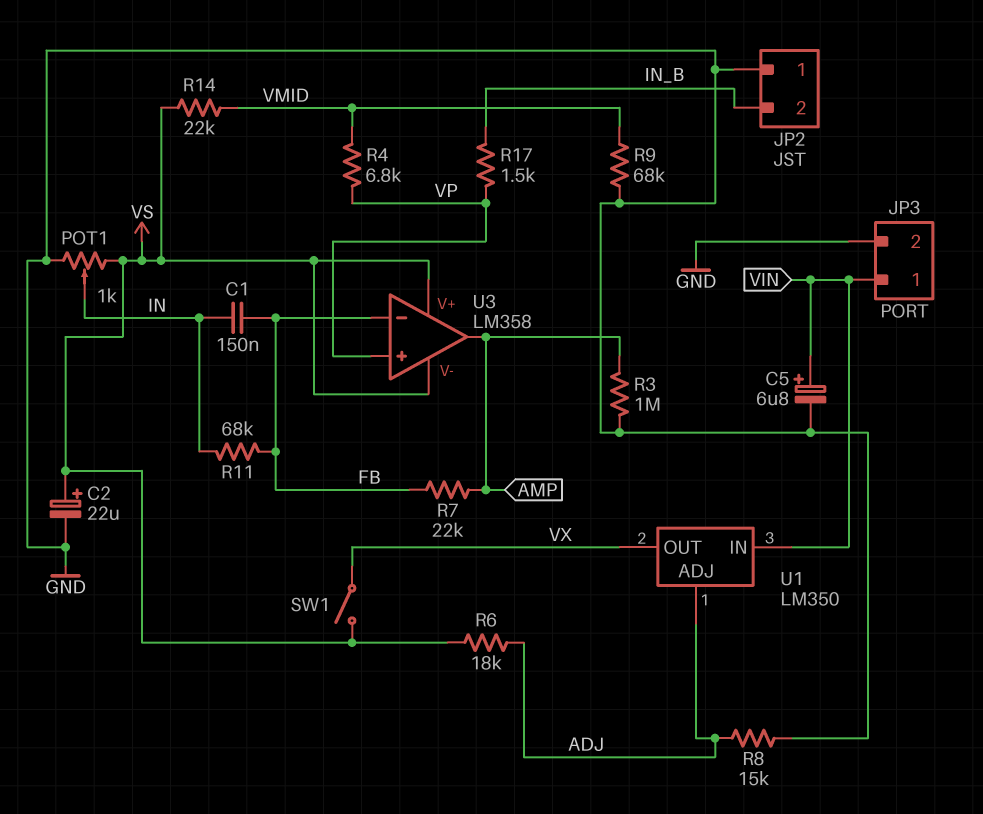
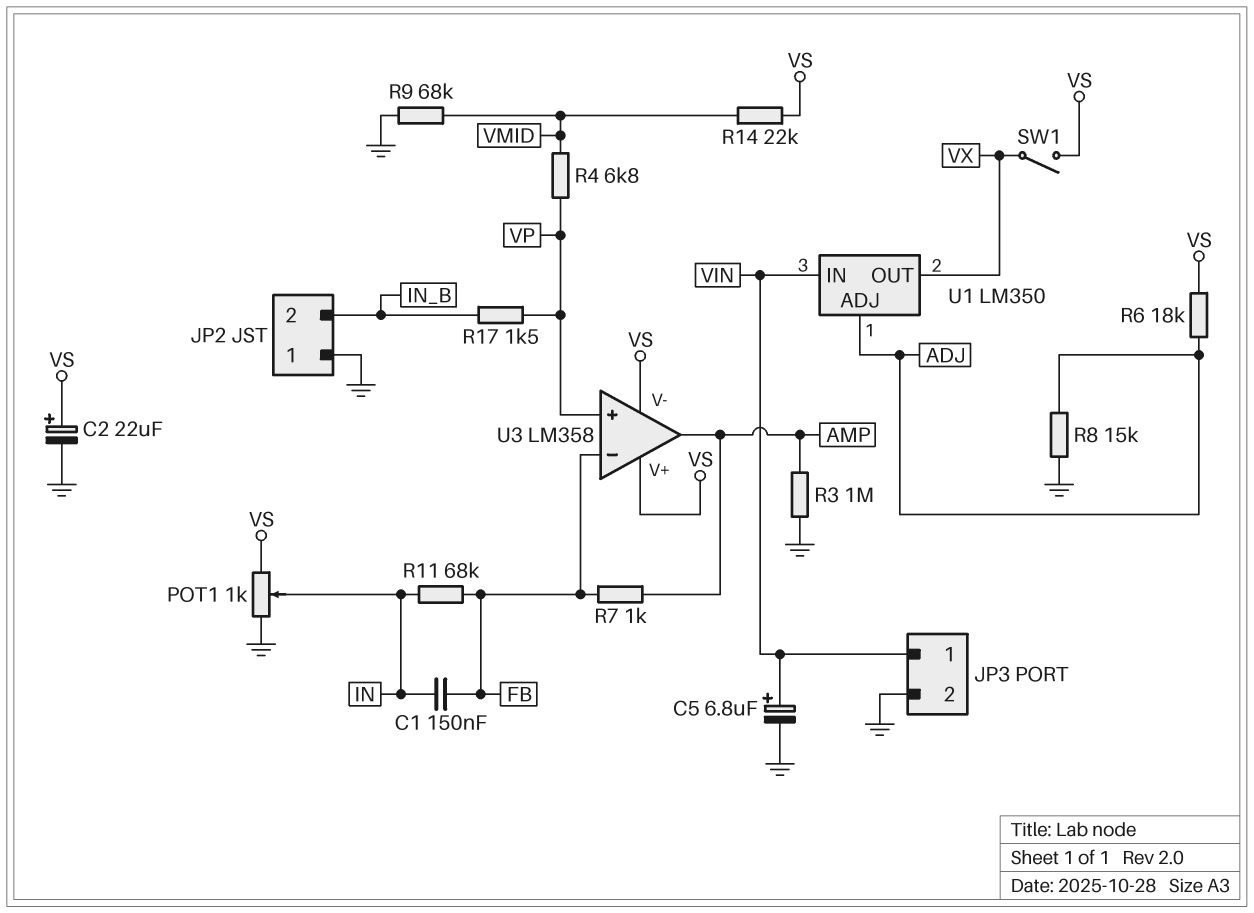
R7: 22k (AMP, FB) -> 1k (AMP, FB)

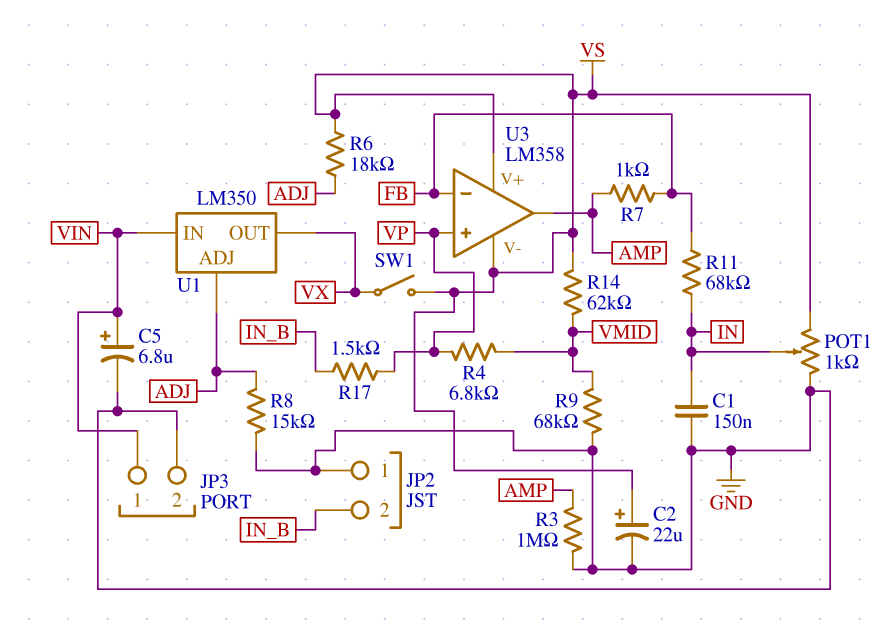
C1: 150nF (FB, IN) -> 150nF (GND, IN)
R14: 22k (VMID, VS) -> 62k (VMID, VS)

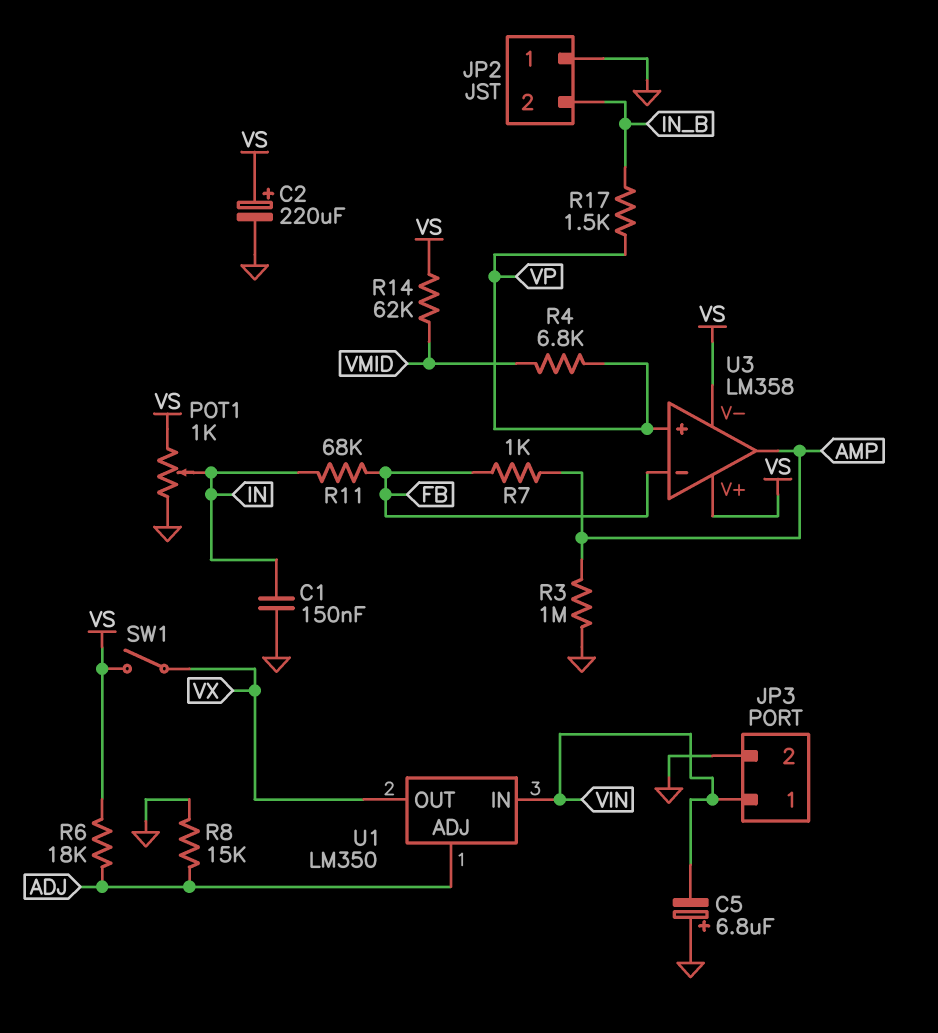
C2: 22uF (plus VS, minus GND) -> 220uF (plus VS, minus GND)
C5: 6.8uF (plus VIN, minus GND) -> 6.8uF (plus GND, minus VIN)
R9: 68k (GND, VMID) -> none

